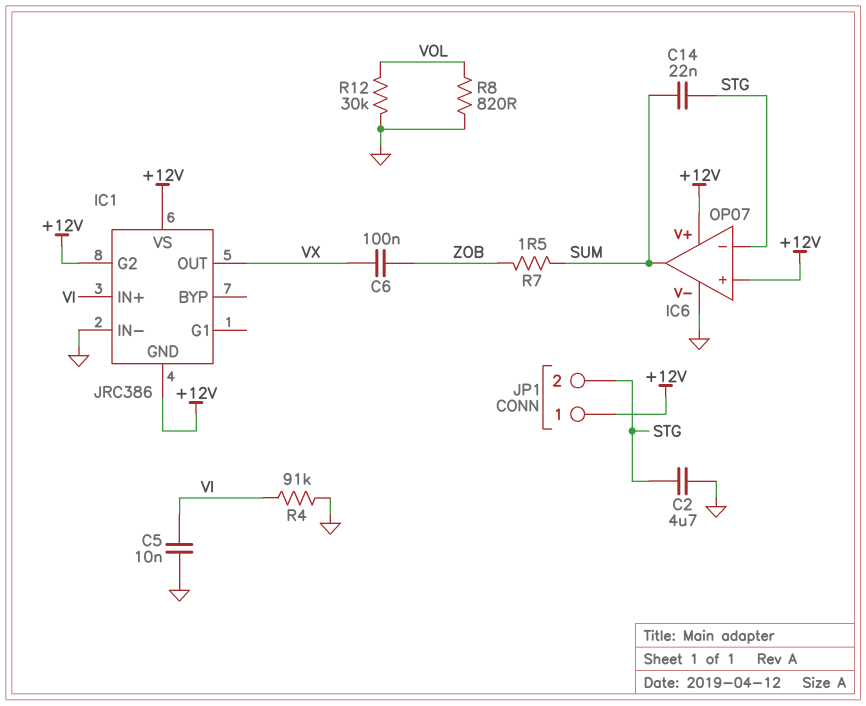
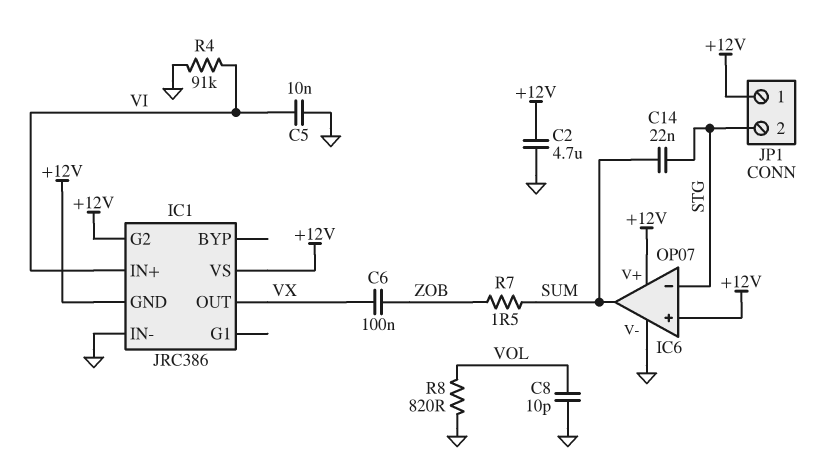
C2: 4.7uF (GND, STG) -> 4.7uF (+12V, GND)
C8: none -> 10pF (GND, VOL)
R12: 30k (GND, VOL) -> none

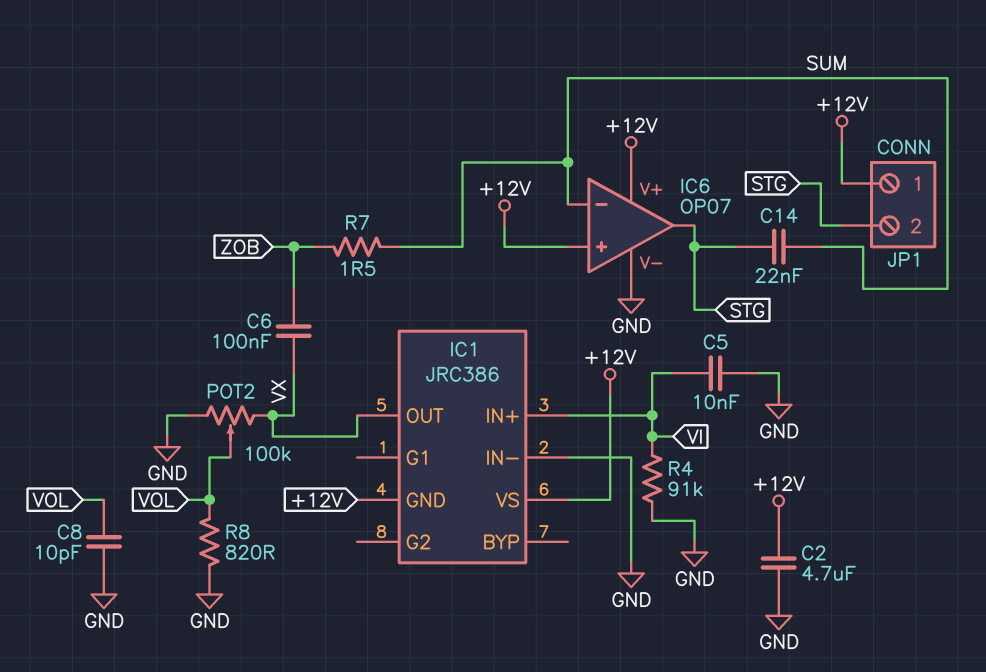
IC1 pin G2: +12V -> none
IC6 pin in-: STG -> SUM
IC6 pin out: SUM -> STG
POT2: none -> 100k (GND, VX, wiper VOL)

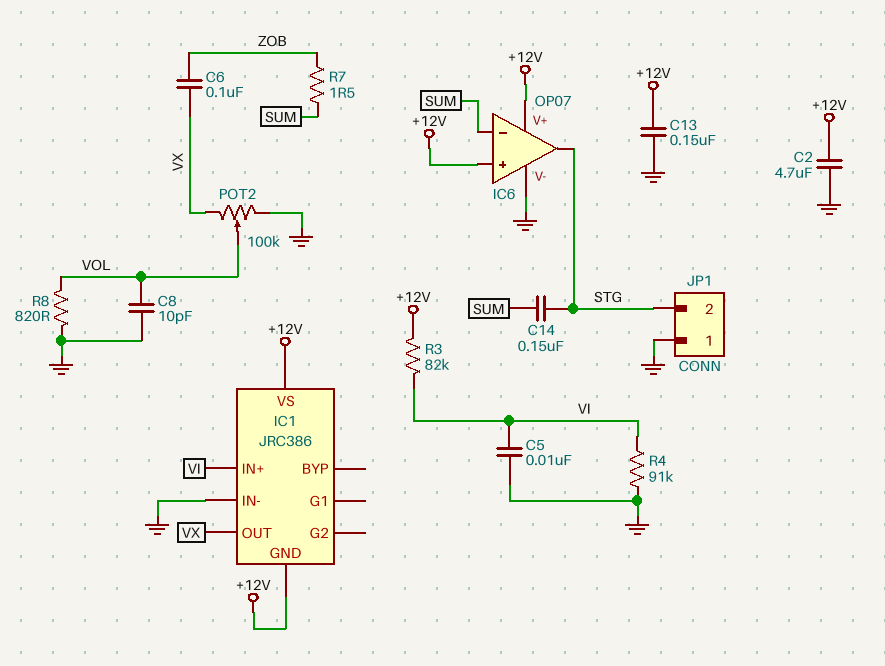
C13: none -> 150nF (+12V, GND)
C14: 22nF (STG, SUM) -> 150nF (STG, SUM)
JP1 pin 1: +12V -> GND
R3: none -> 82k (+12V, VI)

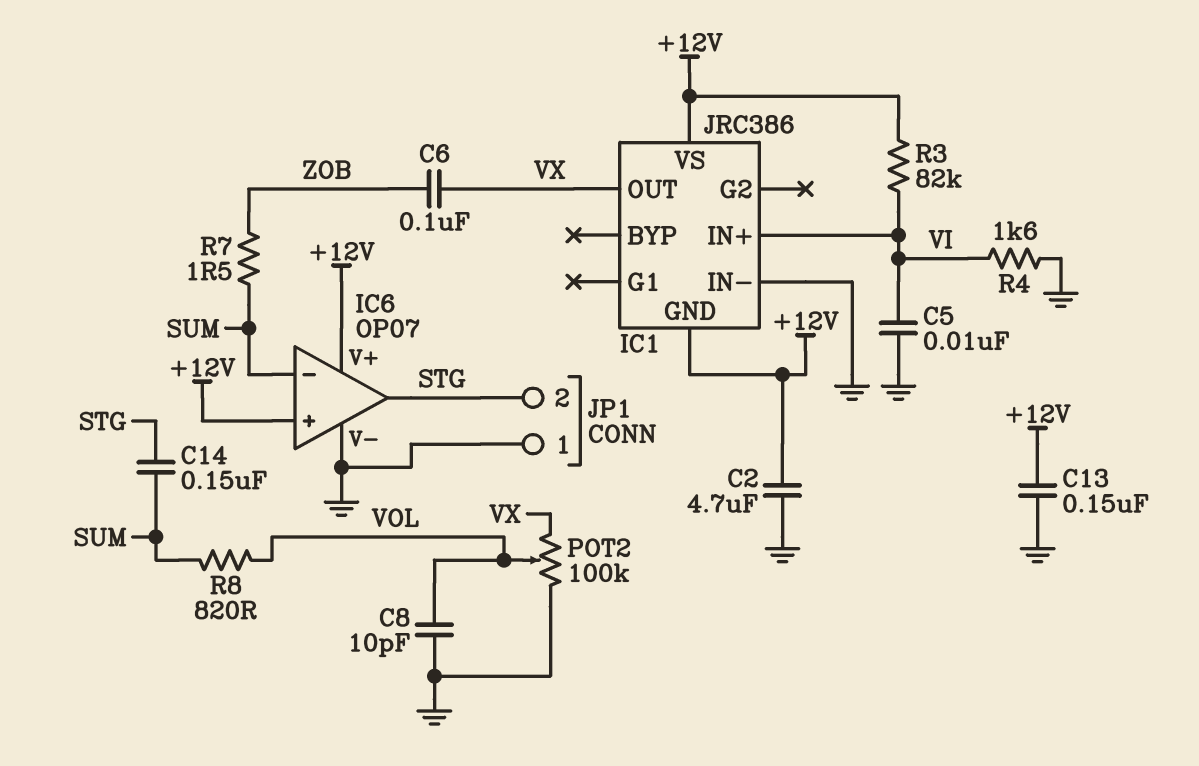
R4: 91k (GND, VI) -> 1.6k (GND, VI)
R8: 820 (GND, VOL) -> 820 (SUM, VOL)

